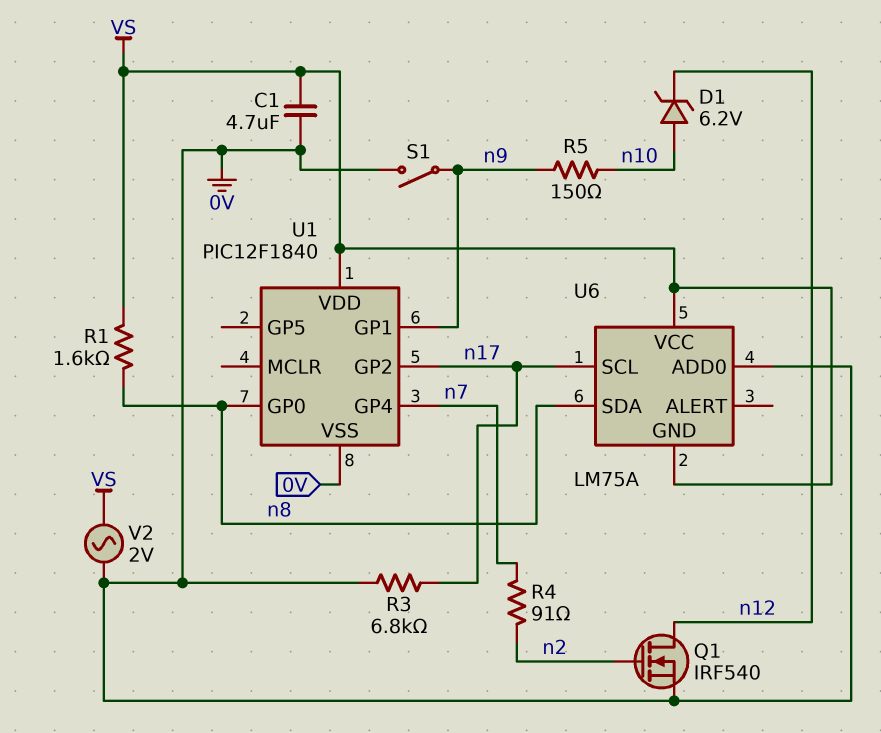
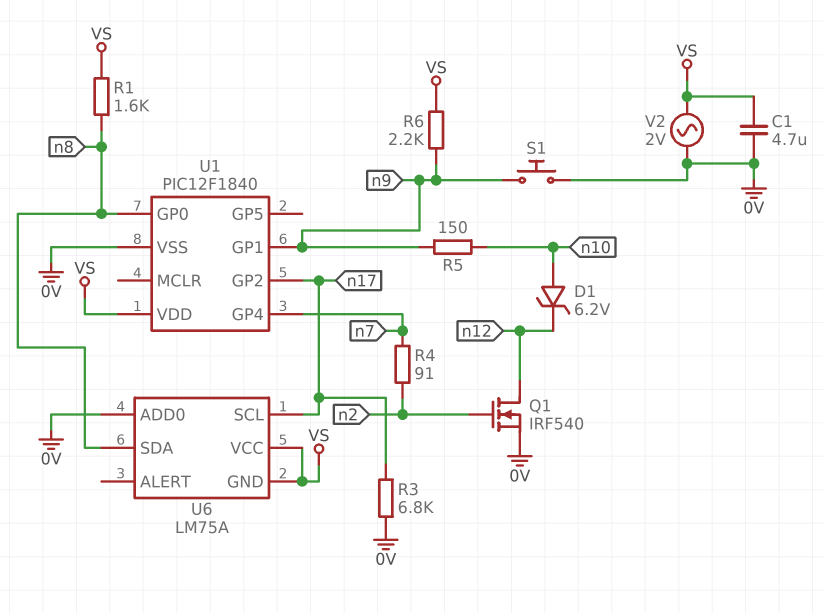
R6: none -> 2.2k (VS, n9)
S1: switch (0V, n9) -> button (0V, n9)

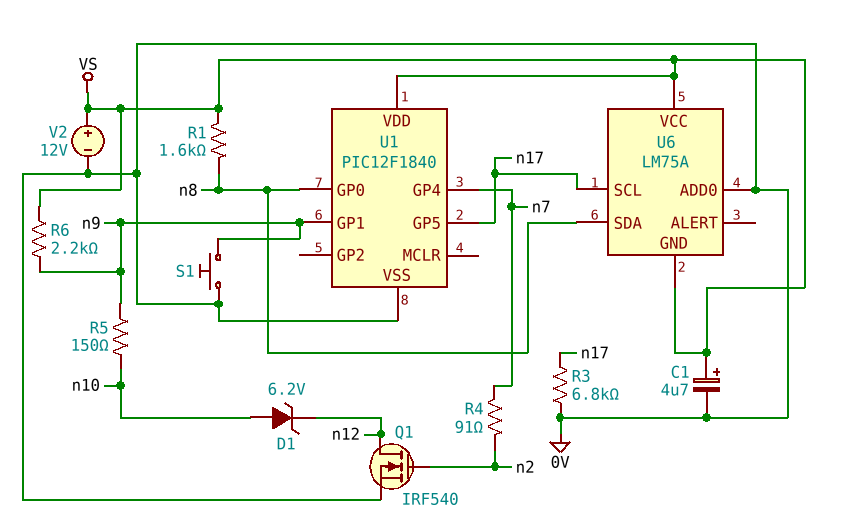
C1: 4.7uF (0V, VS) -> 4.7uF (plus VS, minus 0V)
U1 pin GP2: n17 -> none
U1 pin GP5: none -> n17
V2: AC 2V (0V, VS) -> 12V (plus VS, minus 0V)

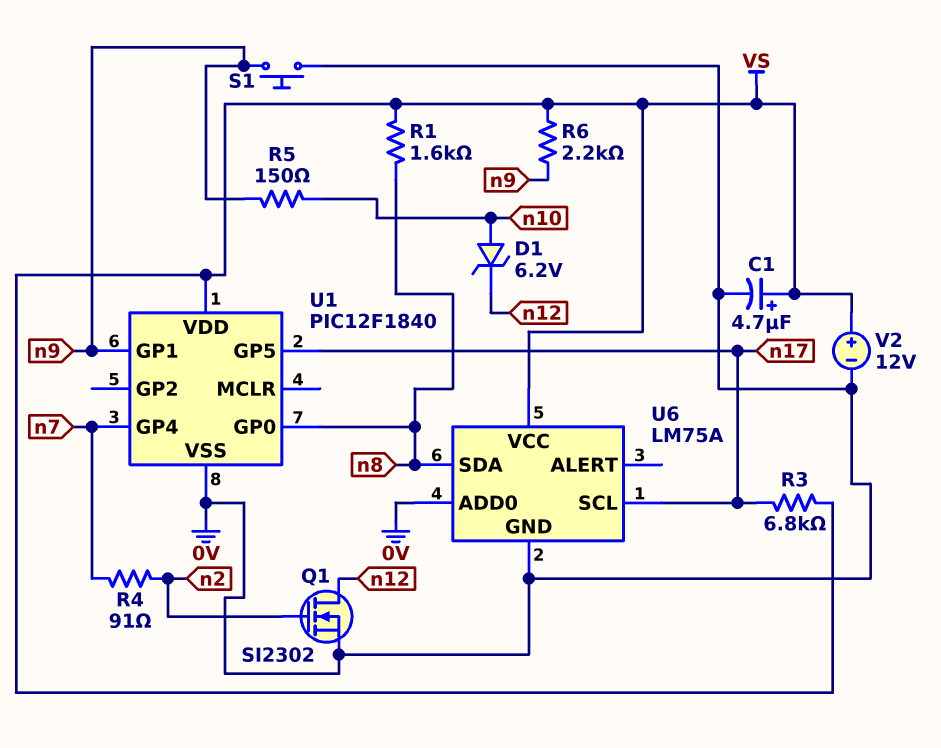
Q1: NMOS IRF540 (G n2, D n12, S 0V) -> NMOS SI2302 (G n2, D n12, S 0V)
R3: 6.8k (0V, n17) -> 6.8k (VS, n17)
U6 pin GND: VS -> 0V

